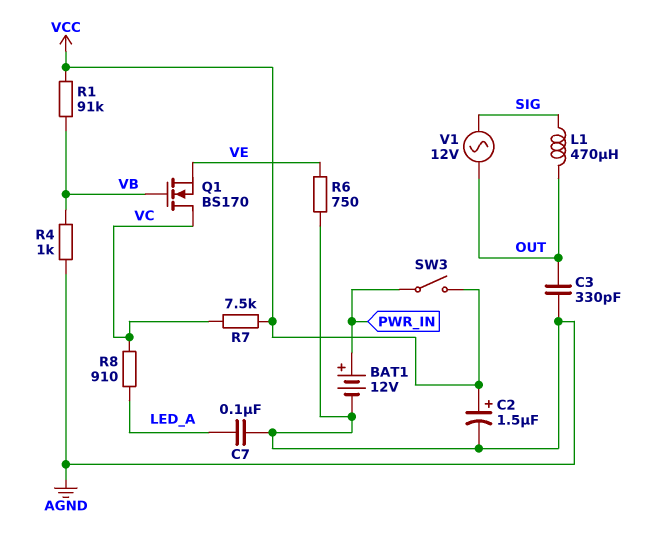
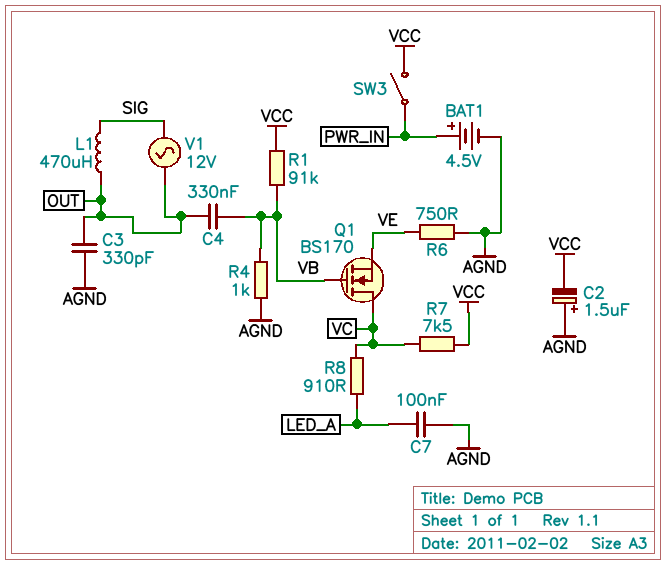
BAT1: 12V (plus PWR_IN, minus AGND) -> 4.5V (plus PWR_IN, minus AGND)
C2: 1.5uF (plus VCC, minus AGND) -> 1.5uF (plus AGND, minus VCC)
C4: none -> 330nF (OUT, VB)

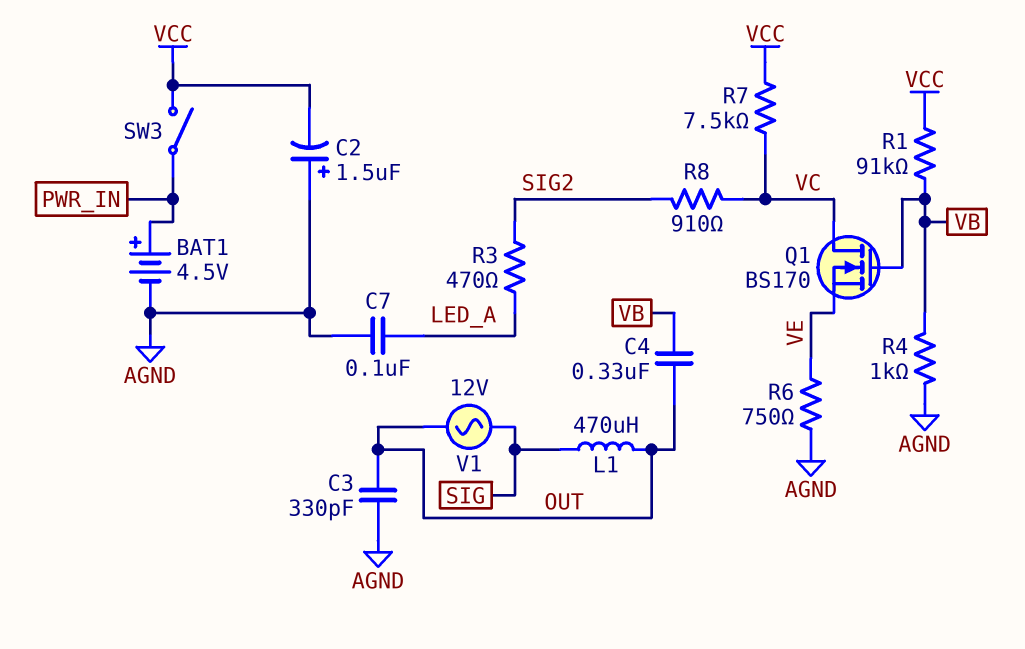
R3: none -> 470 (LED_A, SIG2)
R8: 910 (LED_A, VC) -> 910 (SIG2, VC)

